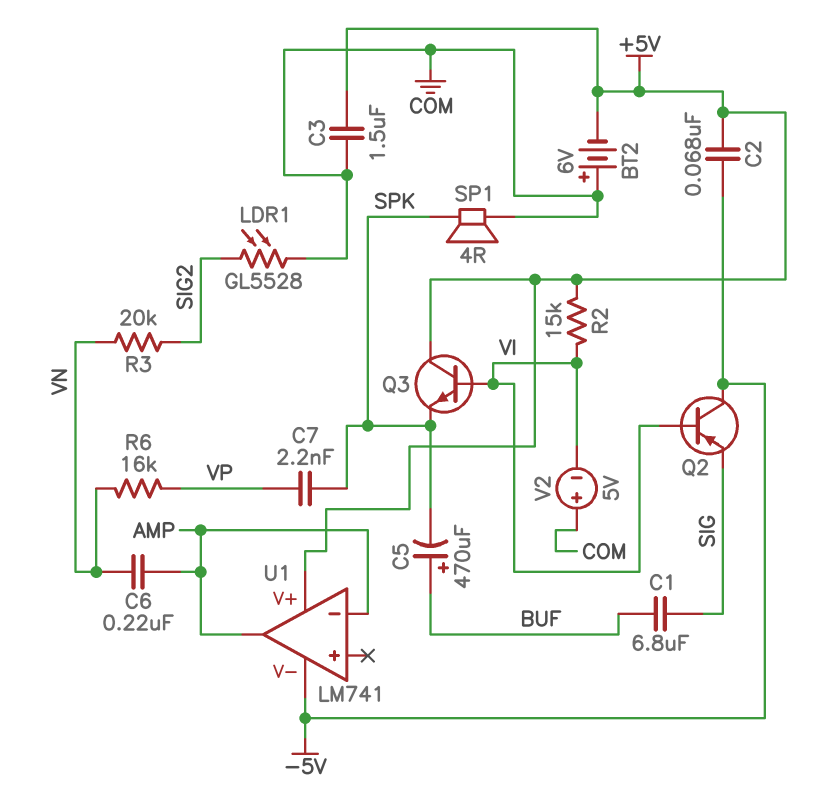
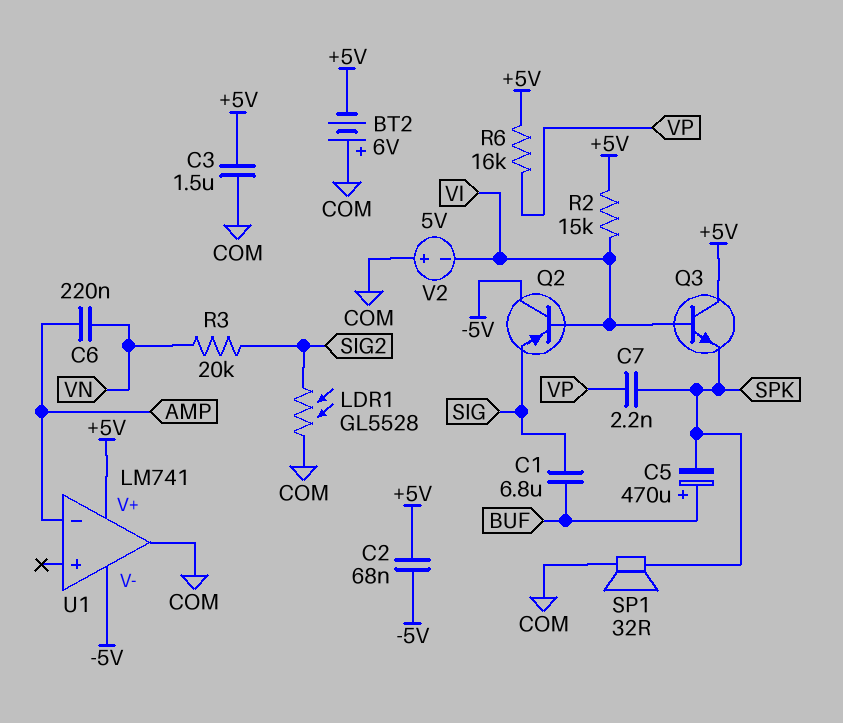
R6: 16k (VN, VP) -> 16k (+5V, VP)
SP1: speaker 4R (COM, SPK) -> speaker 32R (COM, SPK)
U1 pin out: AMP -> COM

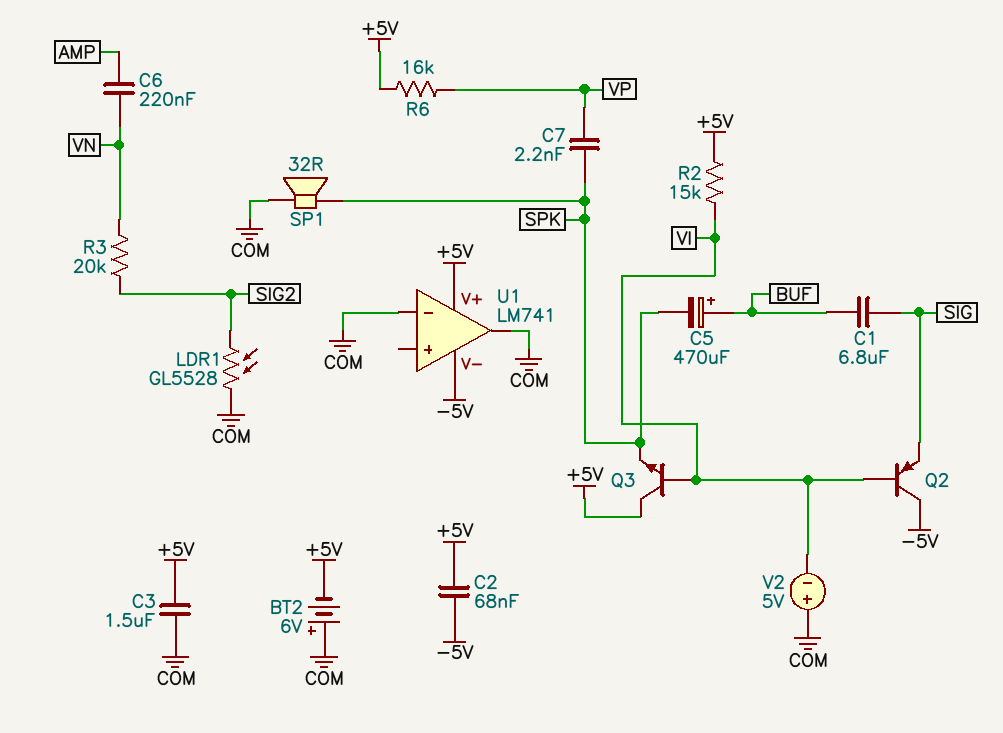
U1 pin in-: AMP -> COM

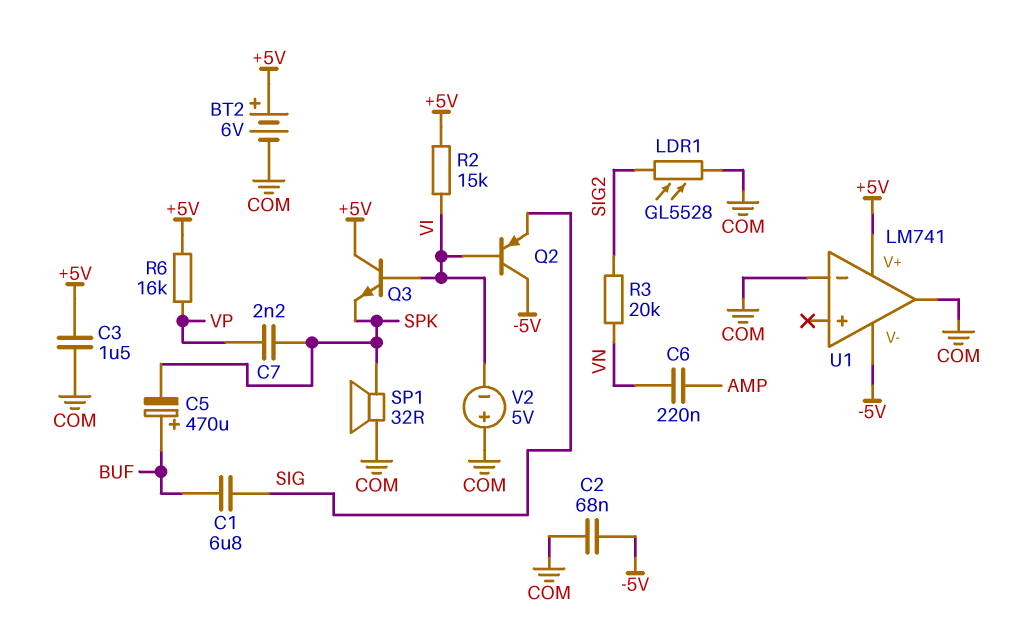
BT2: 6V (plus COM, minus +5V) -> 6V (plus +5V, minus COM)
C2: 68nF (+5V, -5V) -> 68nF (-5V, COM)

